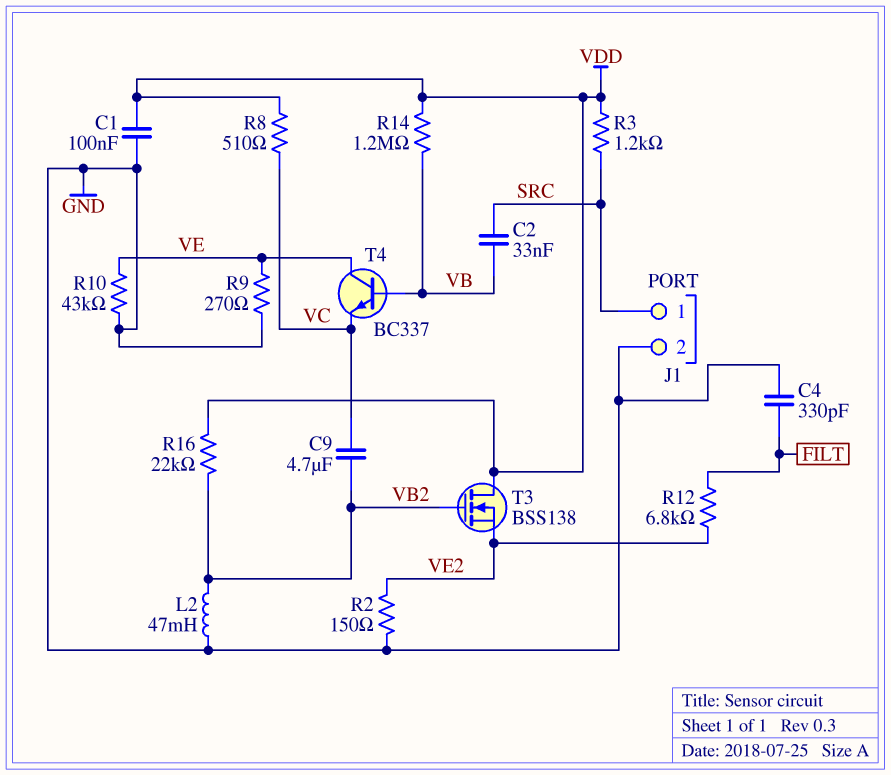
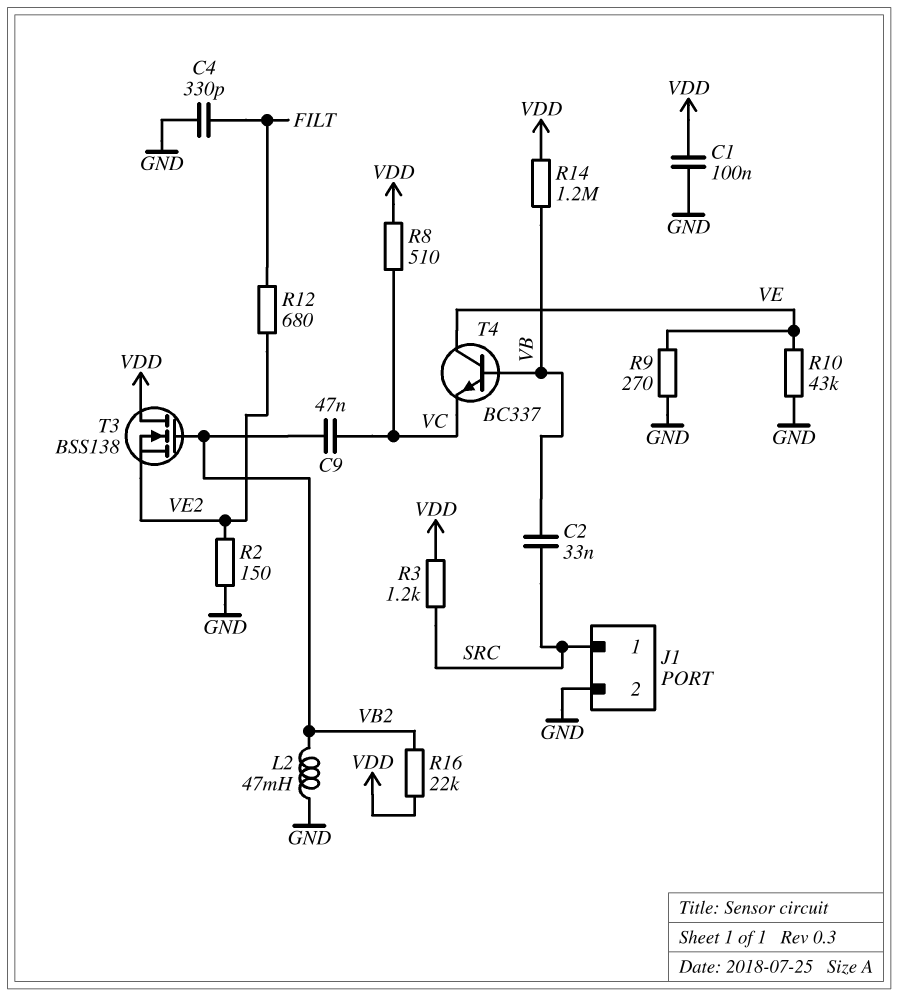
C9: 4.7uF (VB2, VC) -> 47nF (VB2, VC)
R12: 6.8k (FILT, VE2) -> 680 (FILT, VE2)

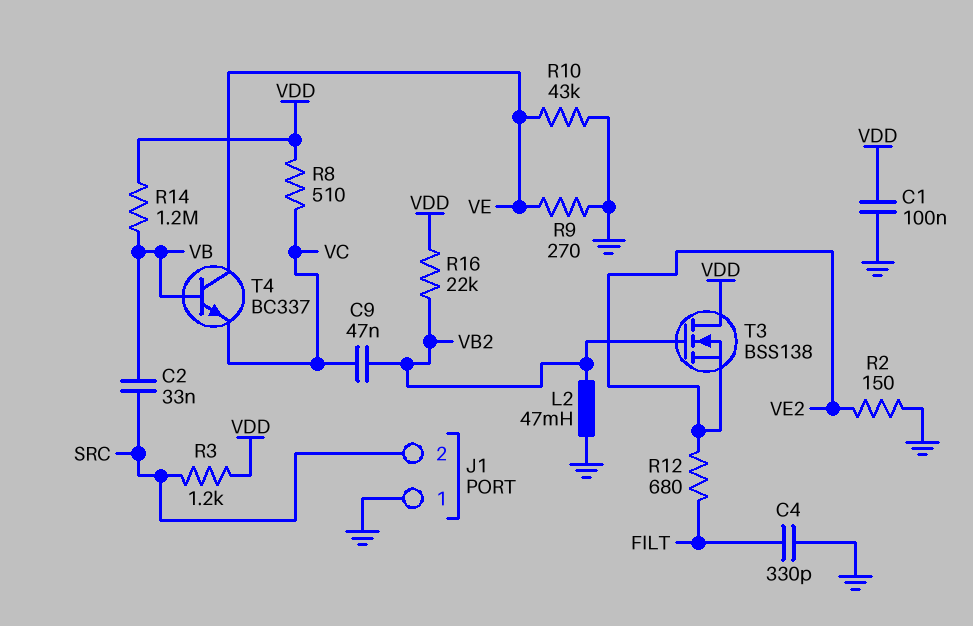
J1 pin 1: SRC -> GND
J1 pin 2: GND -> SRC

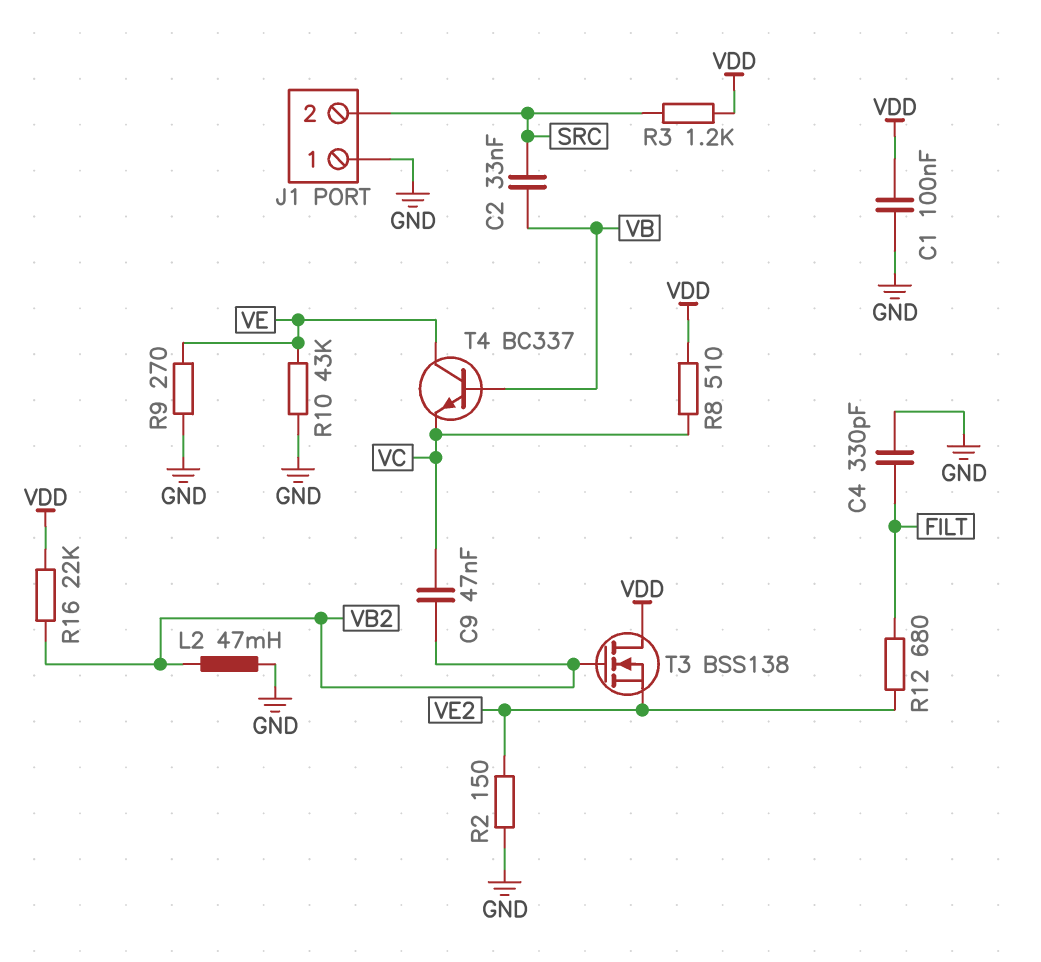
R14: 1.2M (VB, VDD) -> none

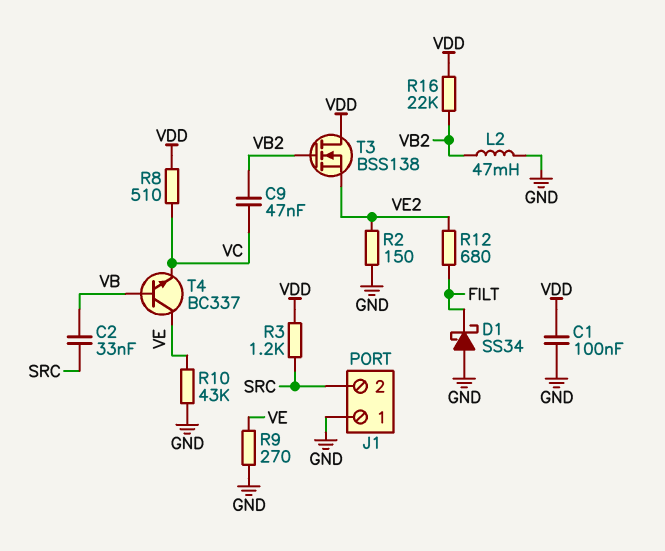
C4: 330pF (FILT, GND) -> none
D1: none -> schottky SS34 (A GND, K FILT)

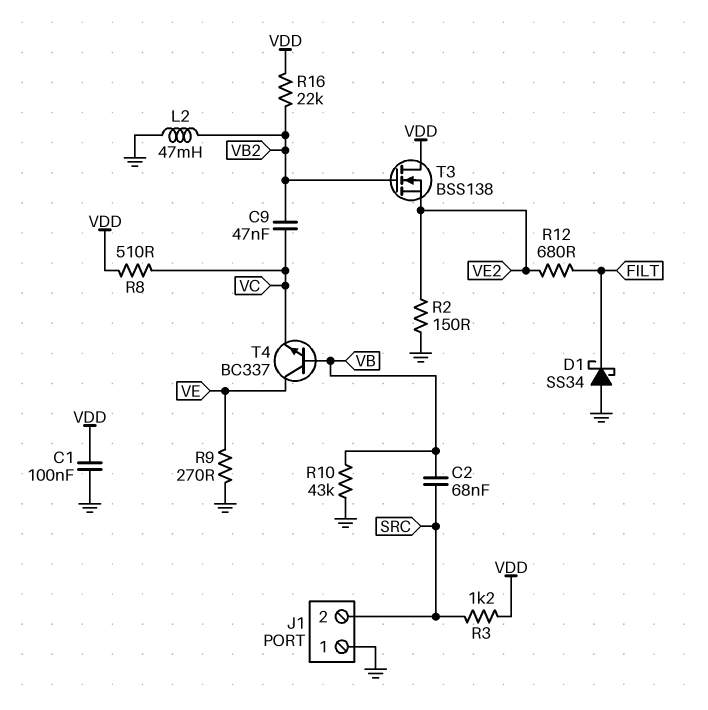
C2: 33nF (SRC, VB) -> 68nF (SRC, VB)
R10: 43k (GND, VE) -> 43k (GND, VB)

